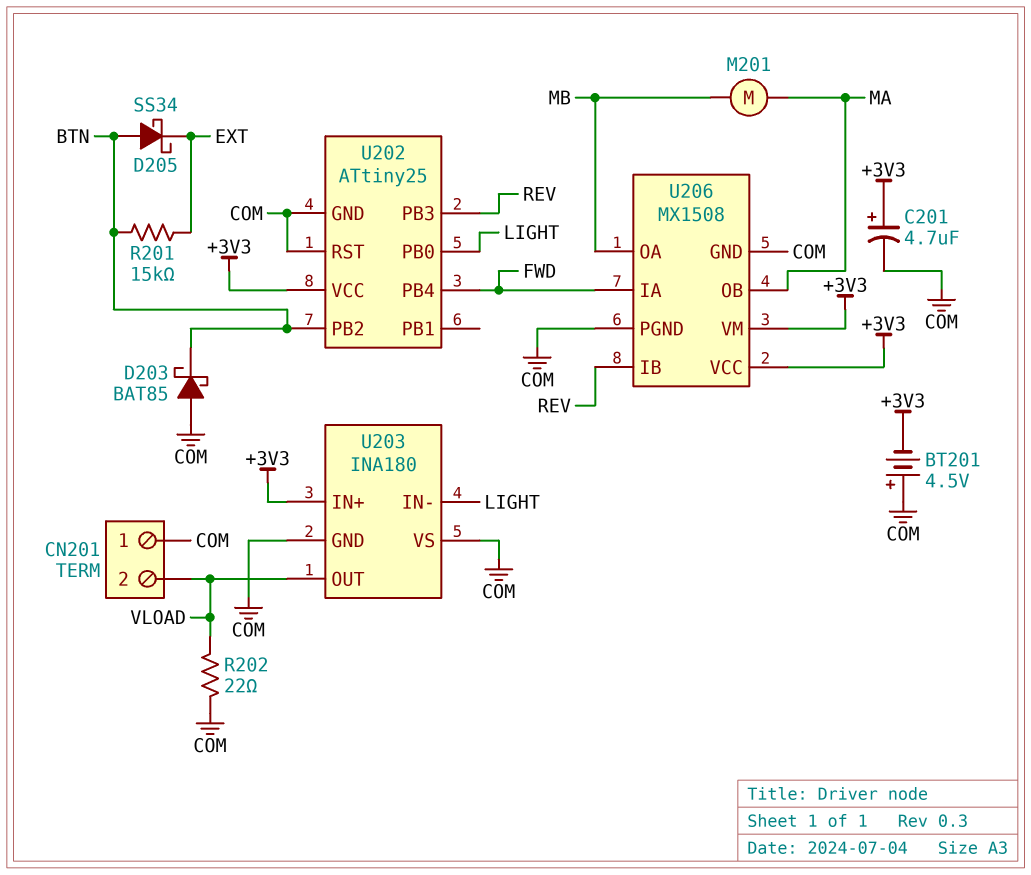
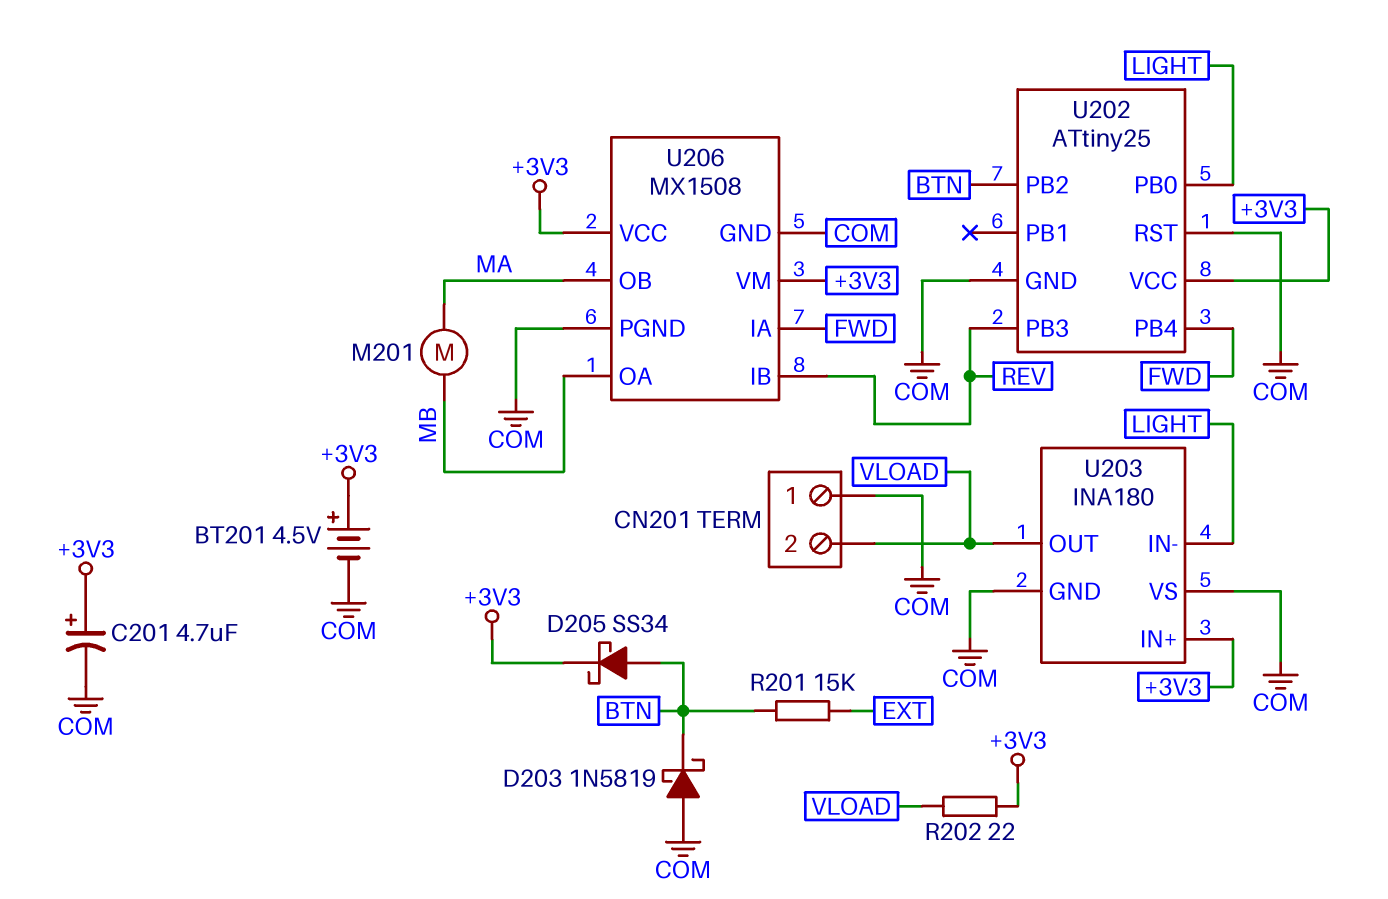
BT201: 4.5V (plus COM, minus +3V3) -> 4.5V (plus +3V3, minus COM)
D203: schottky BAT85 (A COM, K BTN) -> schottky 1N5819 (A COM, K BTN)
D205: schottky SS34 (A BTN, K EXT) -> schottky SS34 (A BTN, K +3V3)
R202: 22 (COM, VLOAD) -> 22 (+3V3, VLOAD)

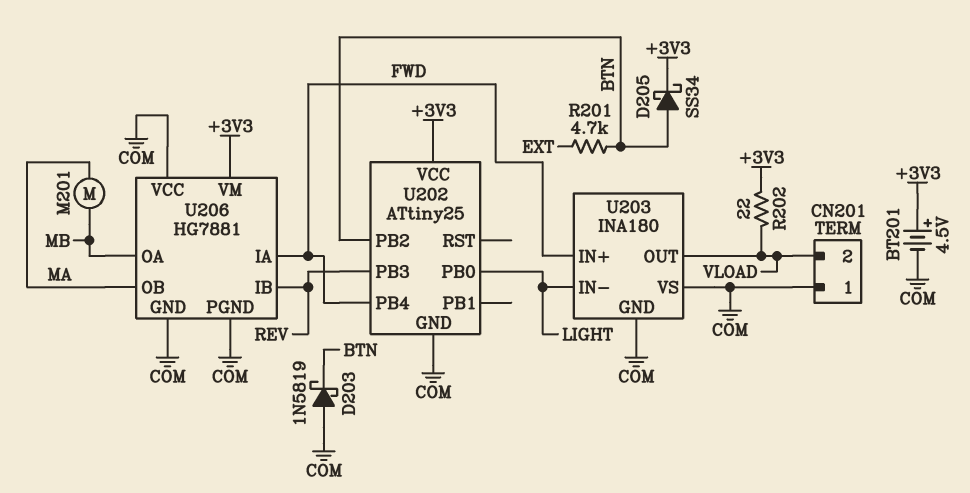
C201: 4.7uF (plus +3V3, minus COM) -> none
R201: 15k (BTN, EXT) -> 4.7k (BTN, EXT)
U202 pin RST: COM -> none
U203 pin IN+: +3V3 -> FWD
U206: MX1508 -> HG7881
U206 pin VCC: +3V3 -> COM

